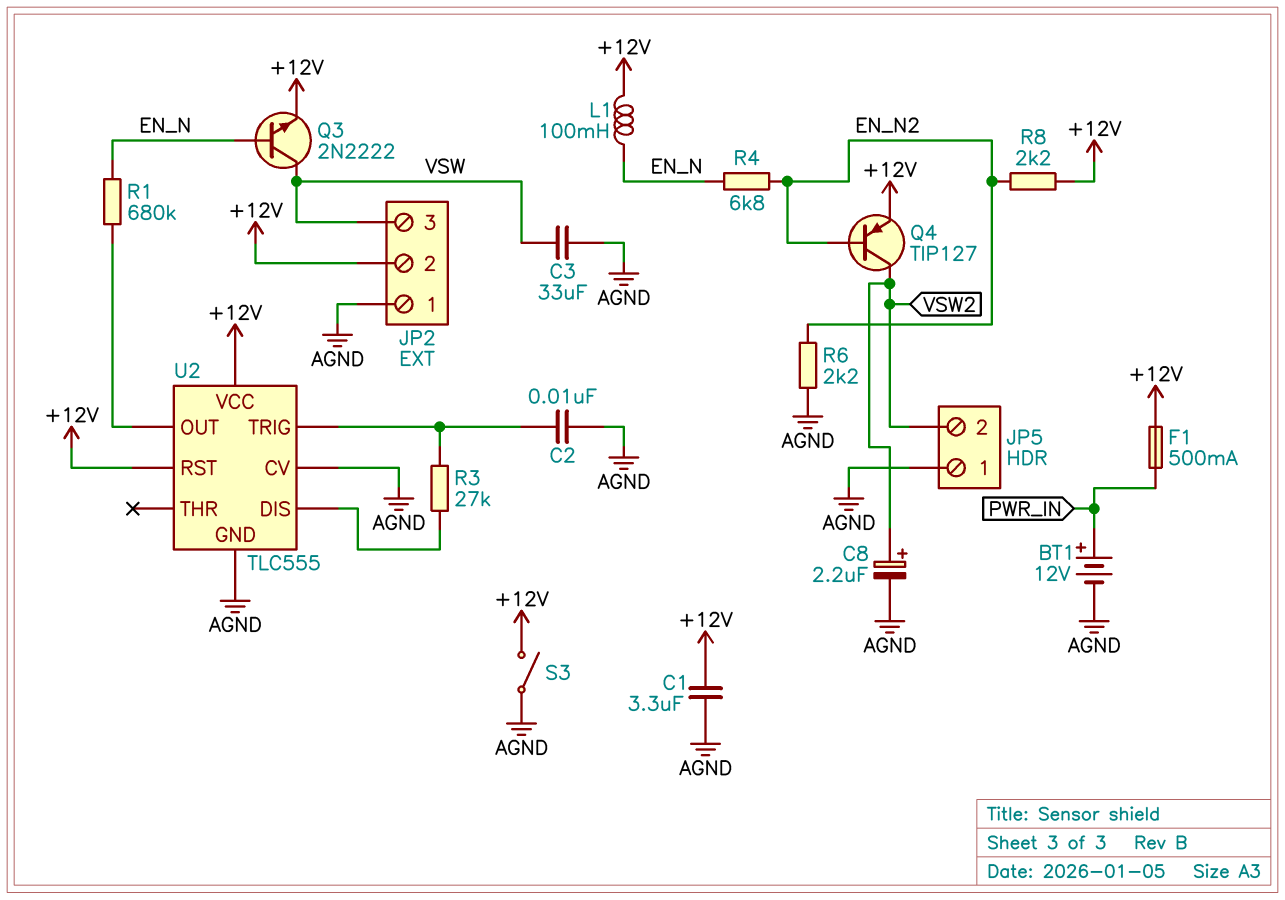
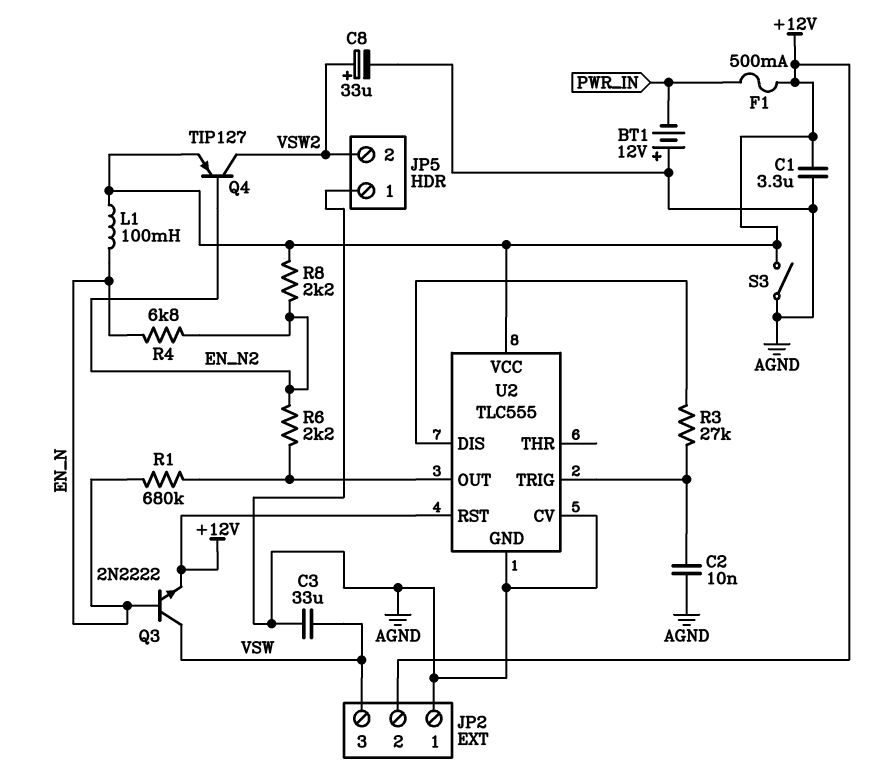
BT1: 12V (plus PWR_IN, minus AGND) -> 12V (plus AGND, minus PWR_IN)
C8: 2.2uF (plus VSW2, minus AGND) -> 33uF (plus VSW2, minus AGND)
R6: 2.2k (AGND, EN_N2) -> 2.2k (EN_N2, U2/OUT)

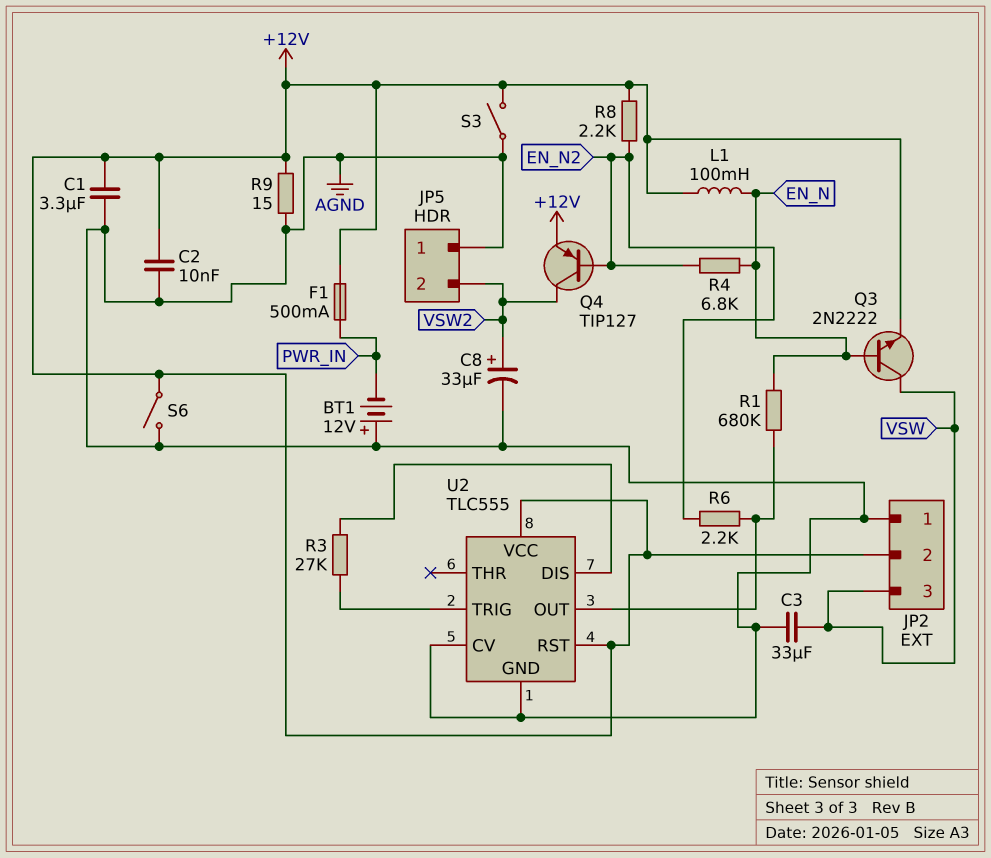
C2: 10nF (AGND, U2/TRIG) -> 10nF (+12V, AGND)
R9: none -> 15 (+12V, AGND)
S6: none -> switch (+12V, AGND)

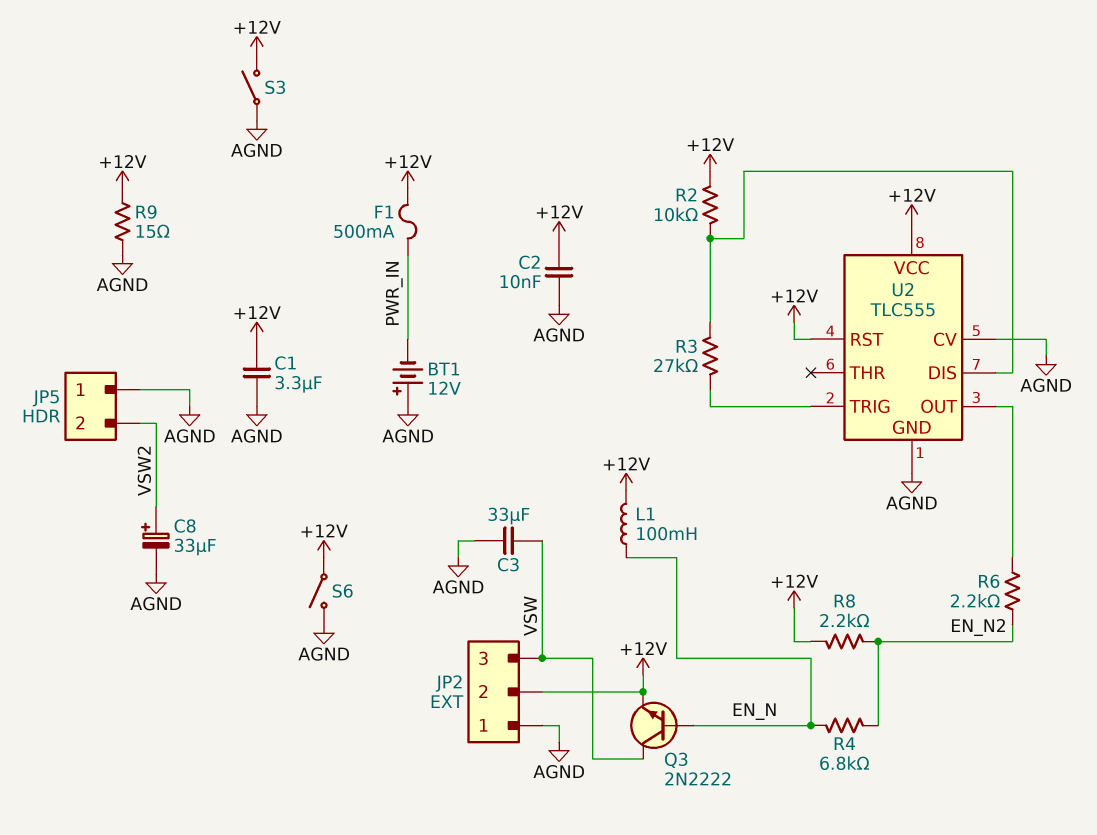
Q4: PNP TIP127 (B EN_N2, C VSW2, E +12V) -> none
R1: 680k (EN_N, U2/OUT) -> none
R2: none -> 10k (+12V, U2/DIS)

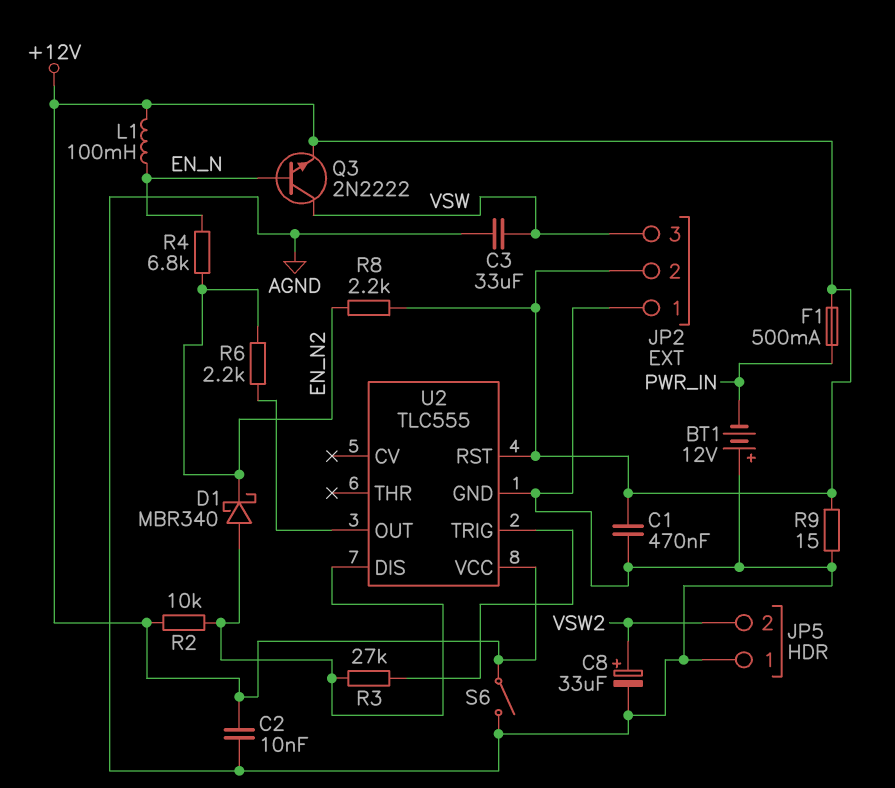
C1: 3.3uF (+12V, AGND) -> 470nF (+12V, AGND)
D1: none -> schottky MBR340 (A U2/DIS, K EN_N2)
S3: switch (+12V, AGND) -> none
U2 pin CV: AGND -> none

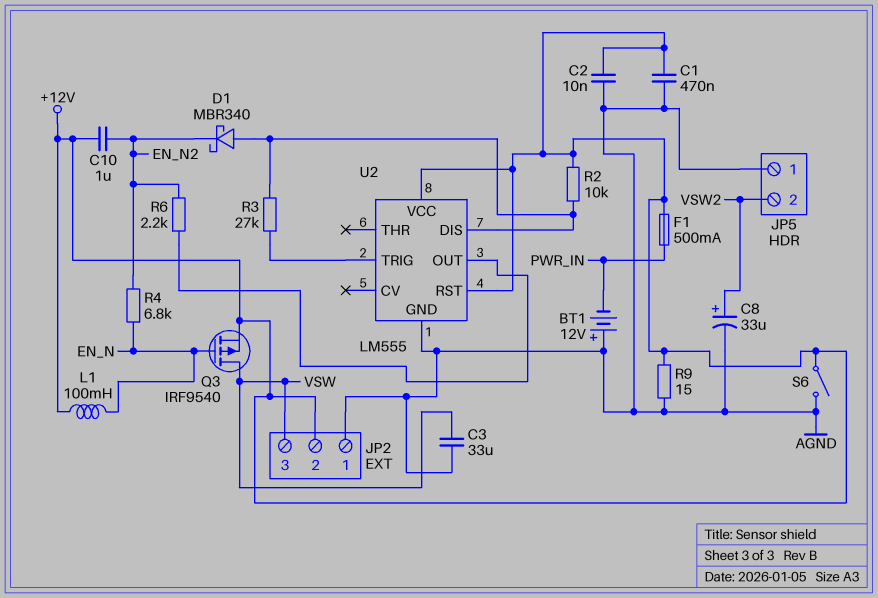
C10: none -> 1uF (+12V, EN_N2)
Q3: NPN 2N2222 (B EN_N, C VSW, E +12V) -> PMOS IRF9540 (G EN_N, D VSW, S +12V)
R8: 2.2k (+12V, EN_N2) -> none
U2: TLC555 -> LM555

